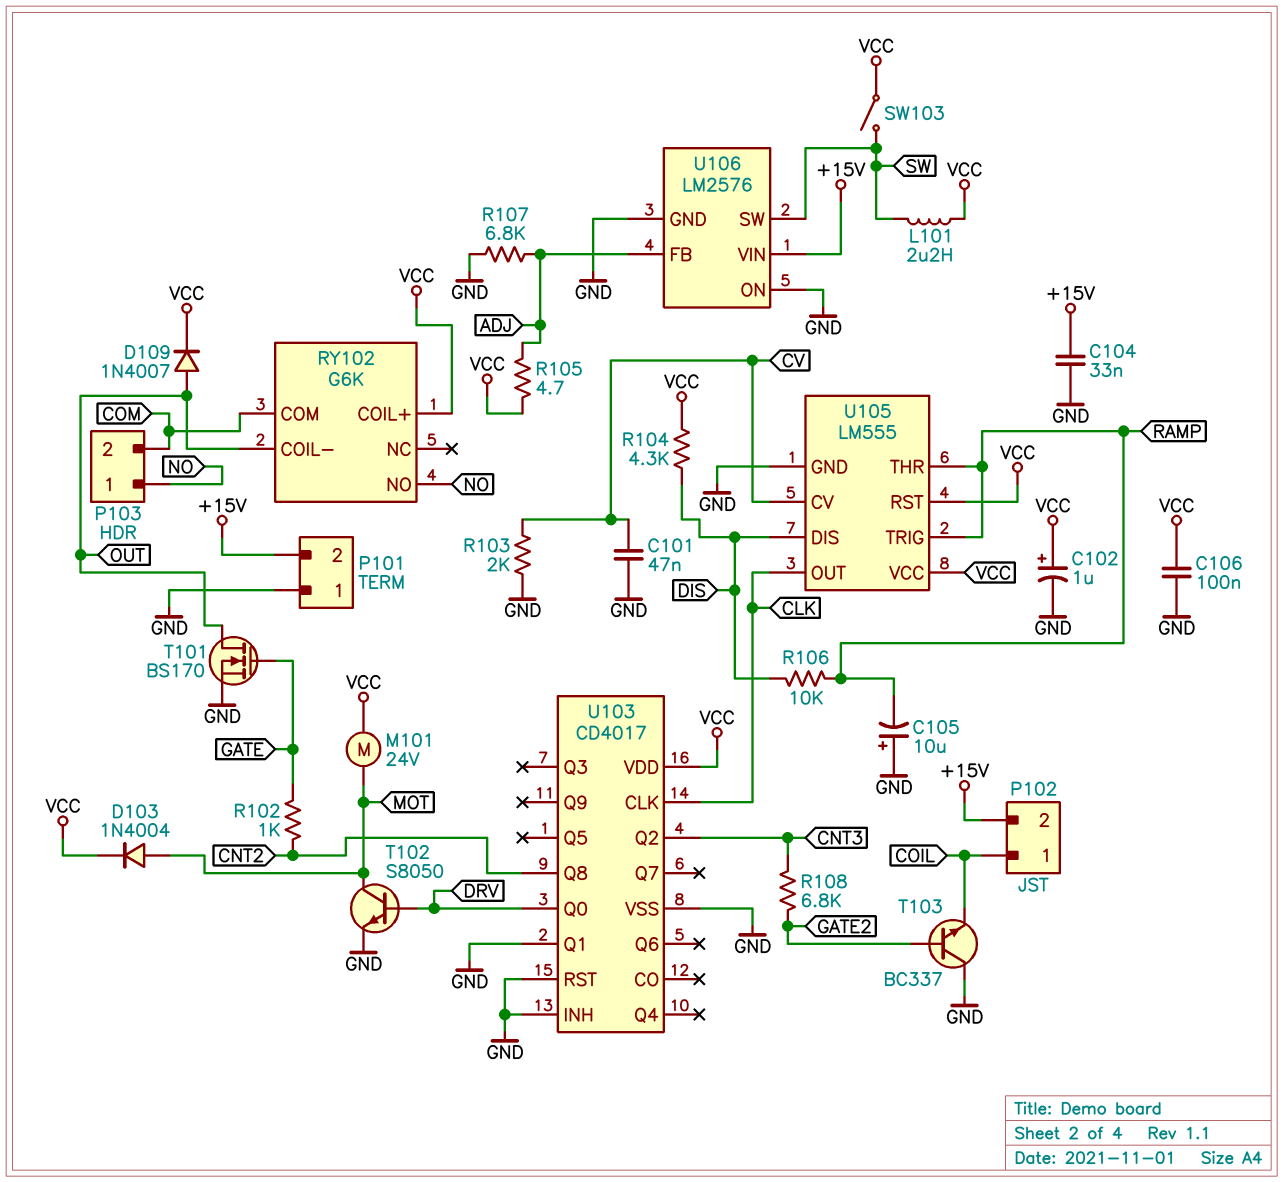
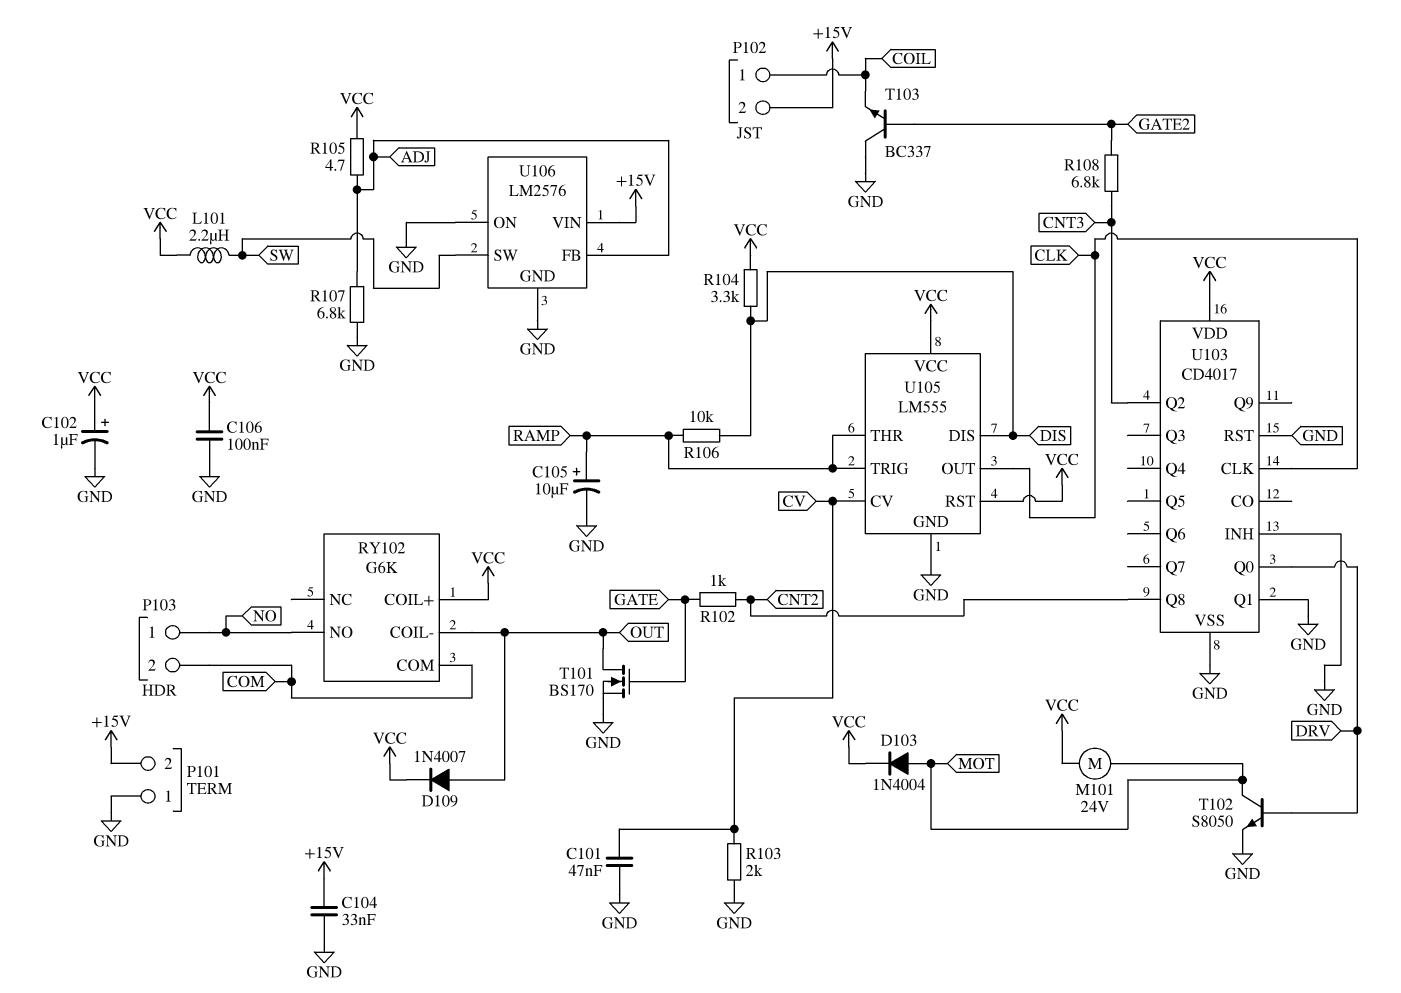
C105: 10uF (plus GND, minus RAMP) -> 10uF (plus RAMP, minus GND)
R104: 4.3k (DIS, VCC) -> 3.3k (DIS, VCC)
SW103: switch (SW, VCC) -> none

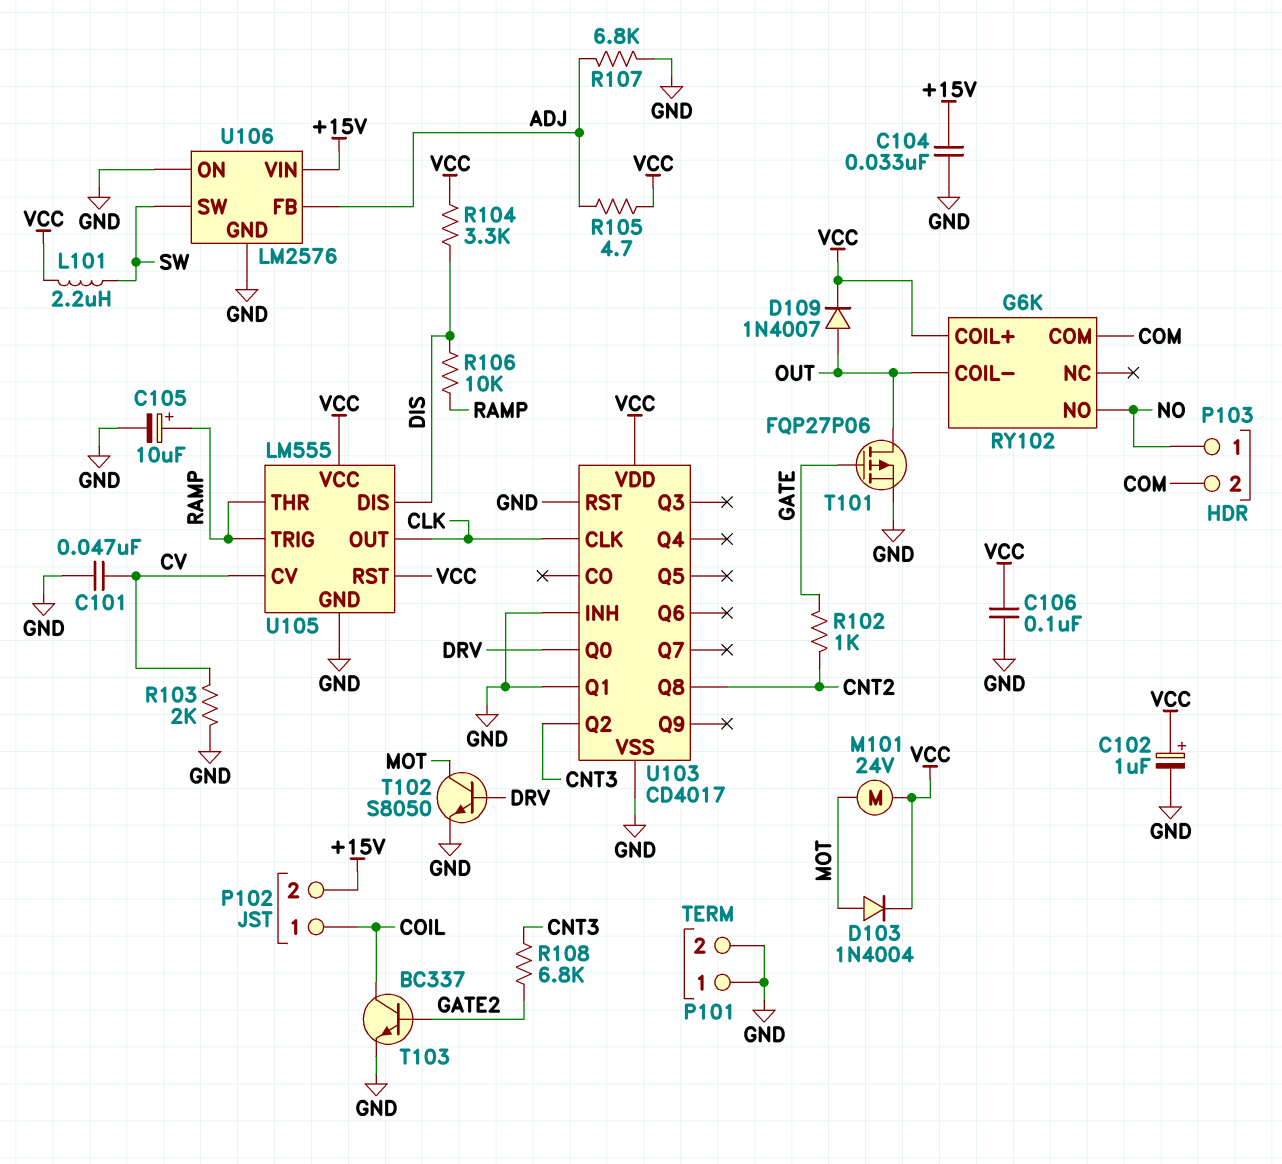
P101 pin 2: +15V -> GND
T101: NMOS BS170 (G GATE, D OUT, S GND) -> PMOS FQP27P06 (G GATE, D OUT, S GND)
T103: NPN BC337 (B GATE2, C GND, E COIL) -> NPN BC337 (B GATE2, C COIL, E GND)

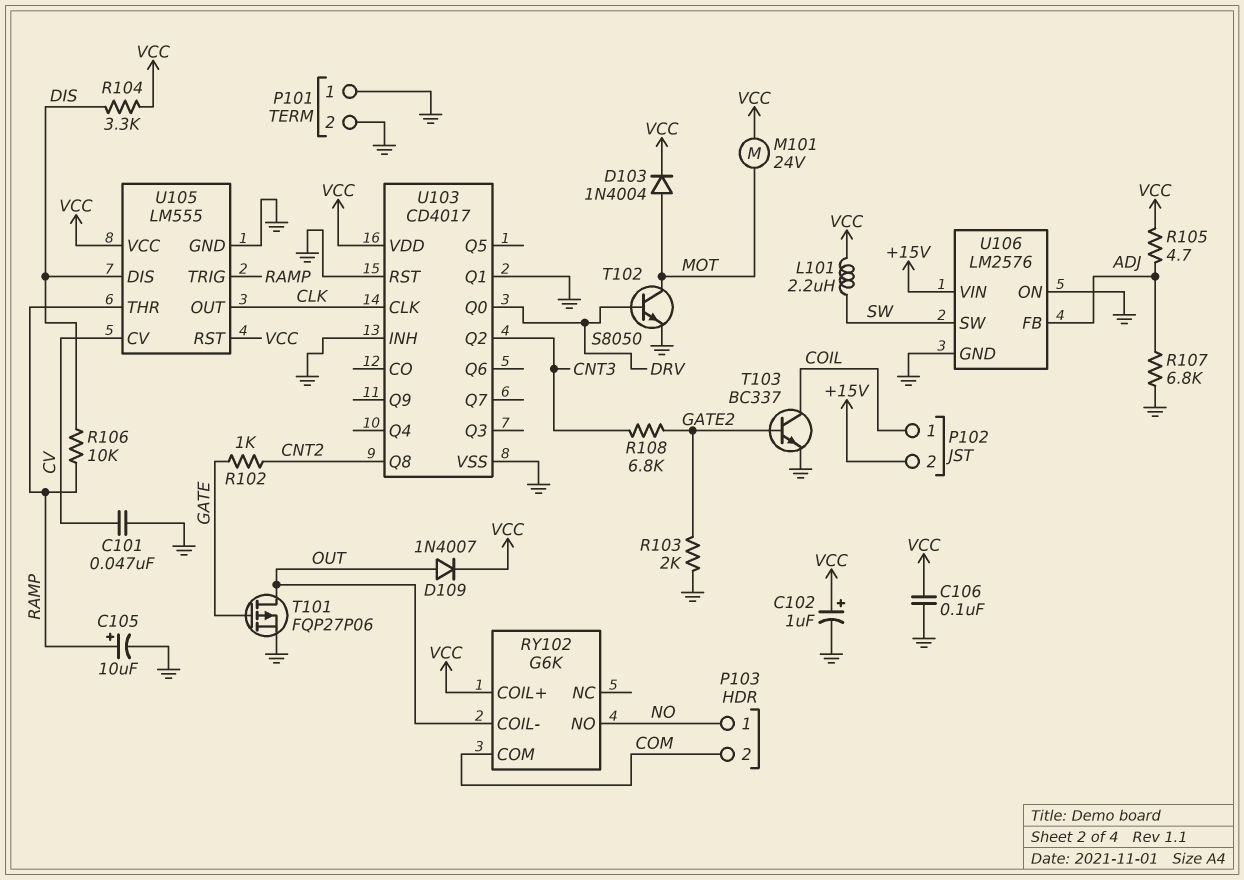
C104: 33nF (+15V, GND) -> none
R103: 2k (CV, GND) -> 2k (GATE2, GND)

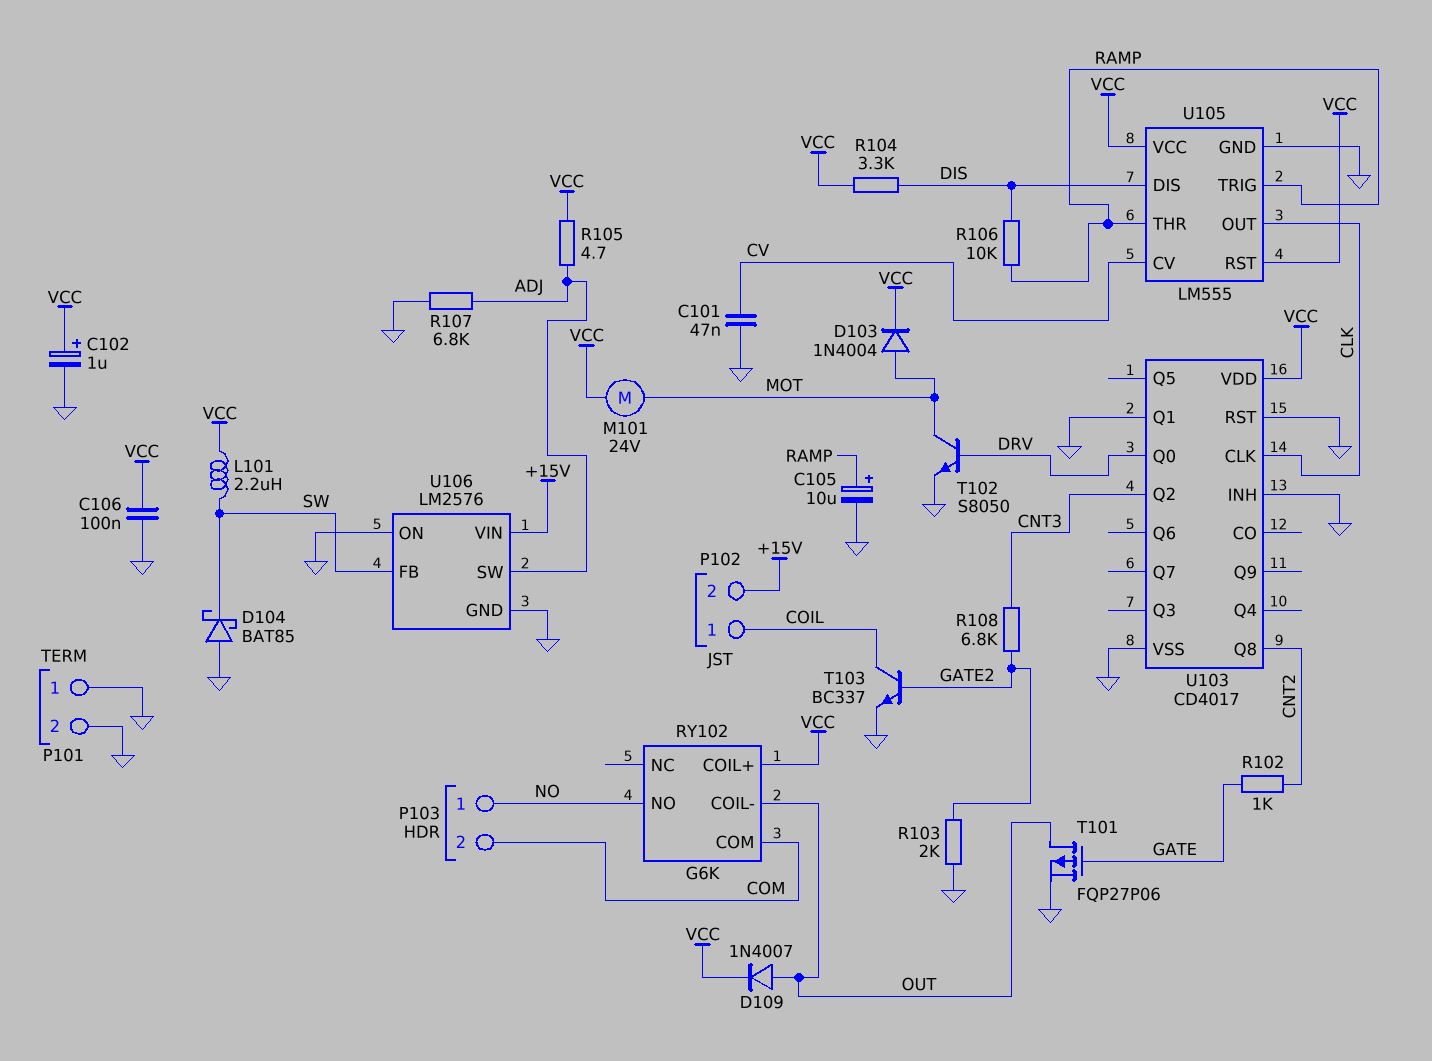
D104: none -> schottky BAT85 (A GND, K SW)
U106 pin FB: ADJ -> SW
U106 pin SW: SW -> ADJ

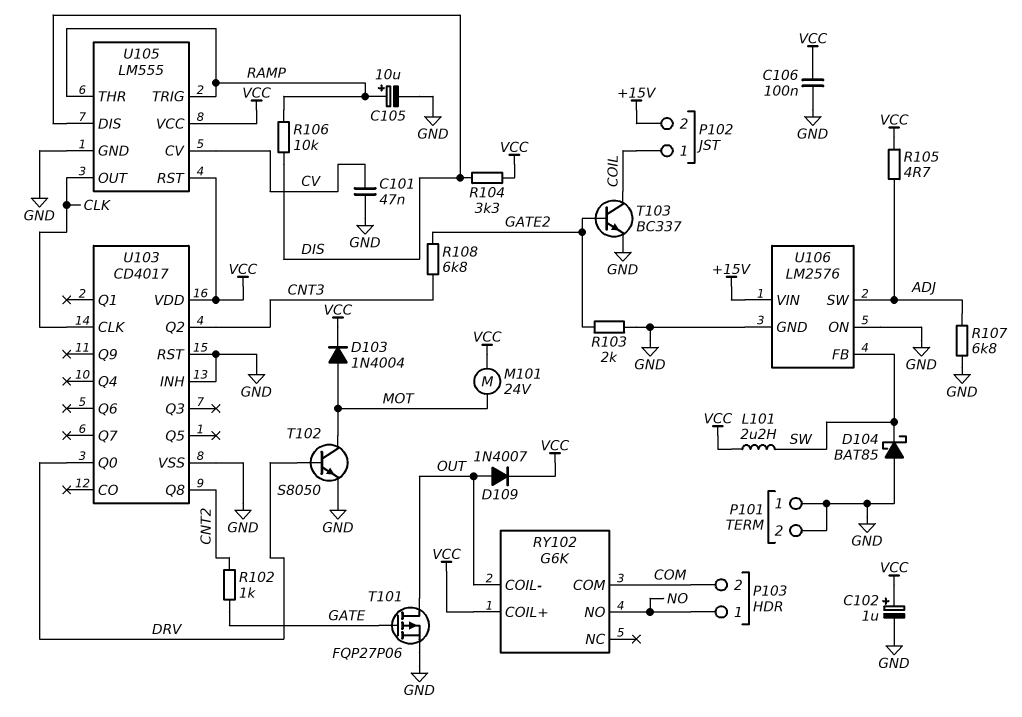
U103 pin Q1: GND -> none

